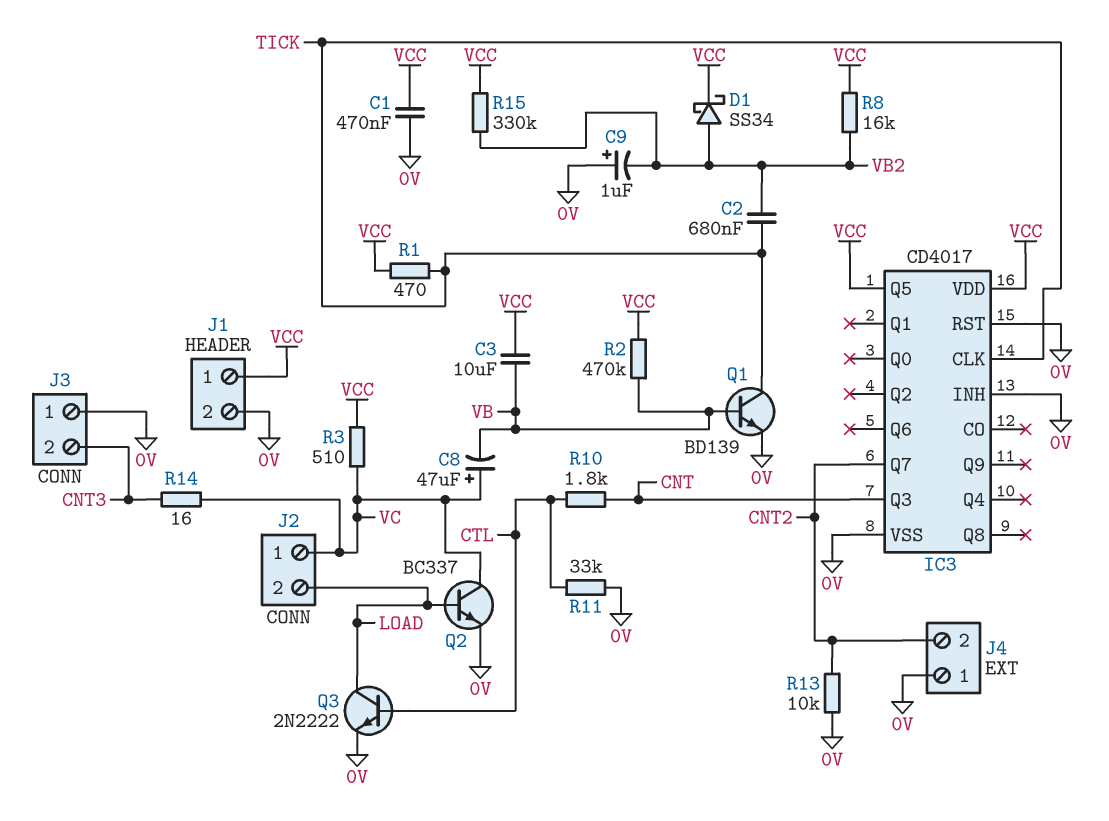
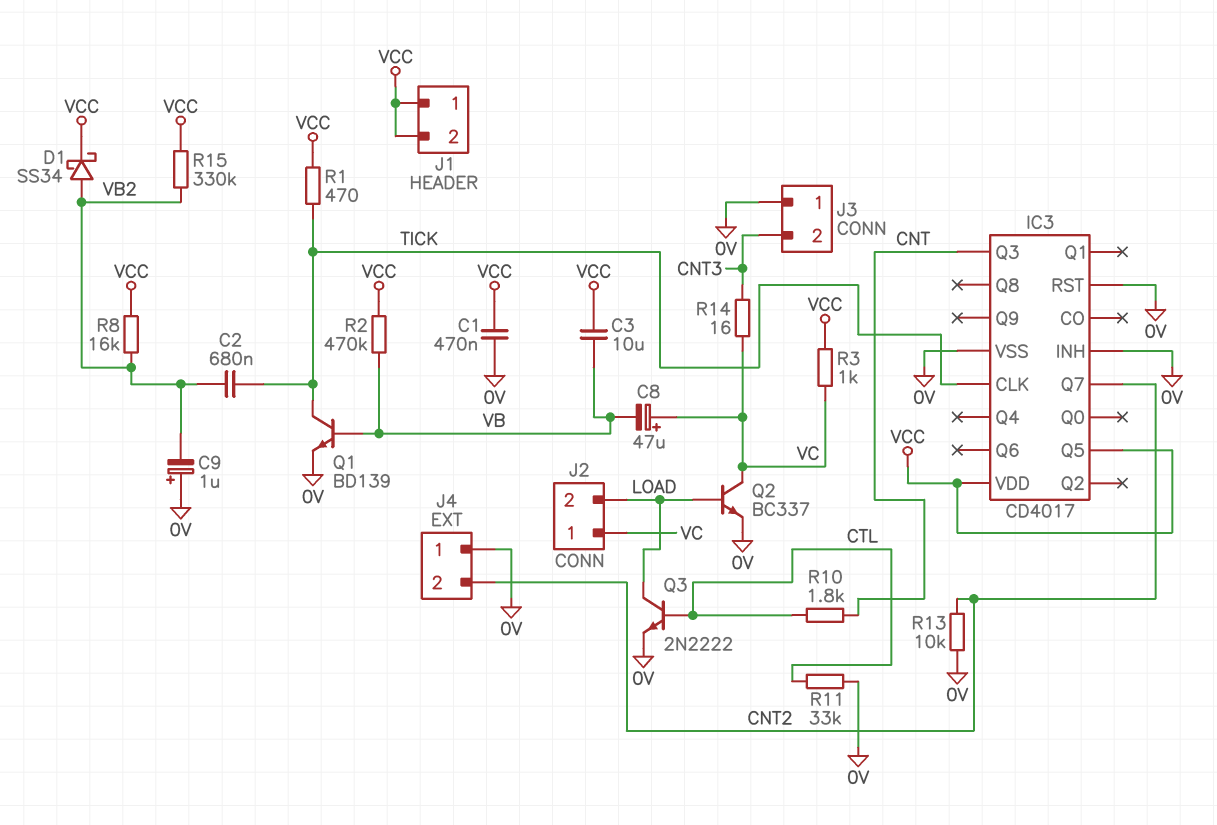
J1 pin 2: 0V -> VCC
R3: 510 (VC, VCC) -> 1k (VC, VCC)

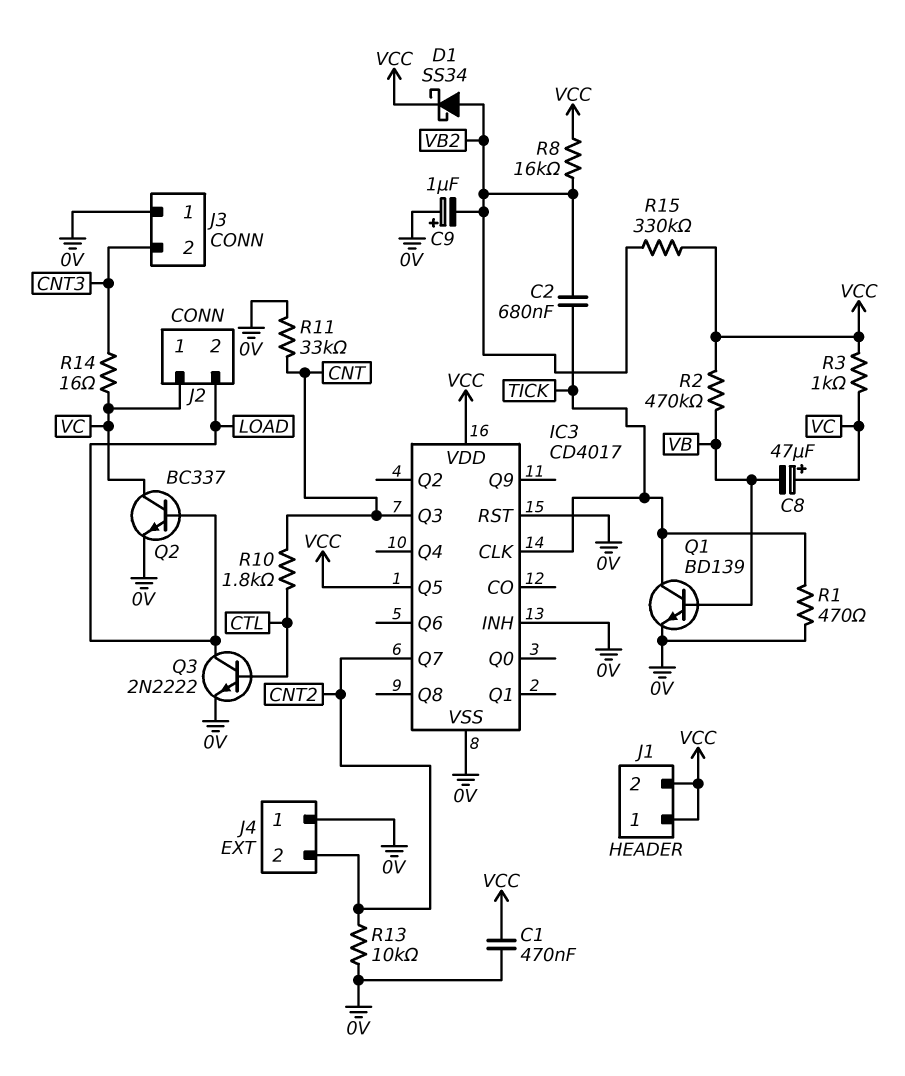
C3: 10uF (VB, VCC) -> none
R1: 470 (TICK, VCC) -> 470 (0V, TICK)
R11: 33k (0V, CTL) -> 33k (0V, CNT)

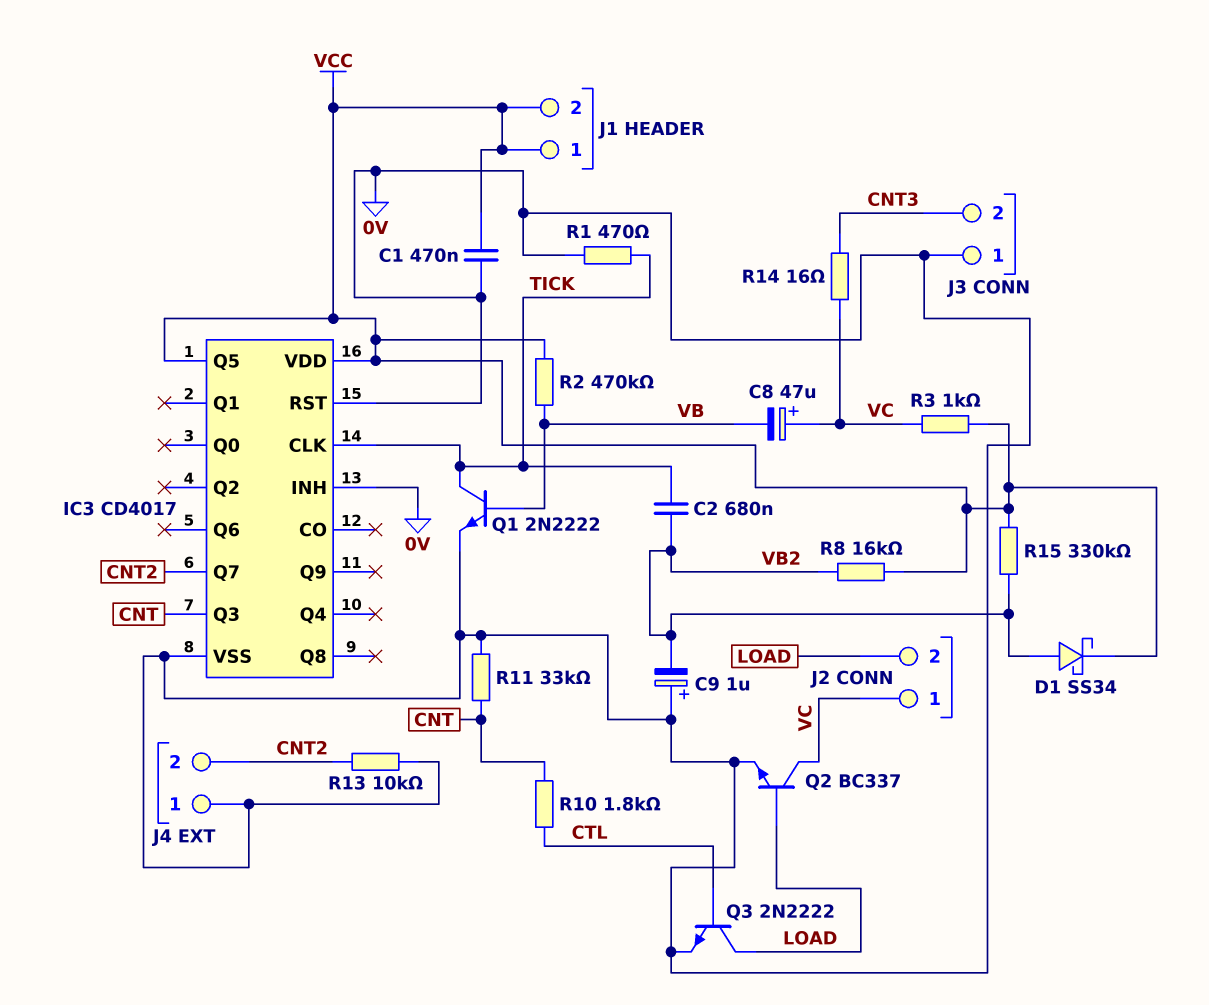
Q1: NPN BD139 (B VB, C TICK, E 0V) -> NPN 2N2222 (B VB, C TICK, E 0V)

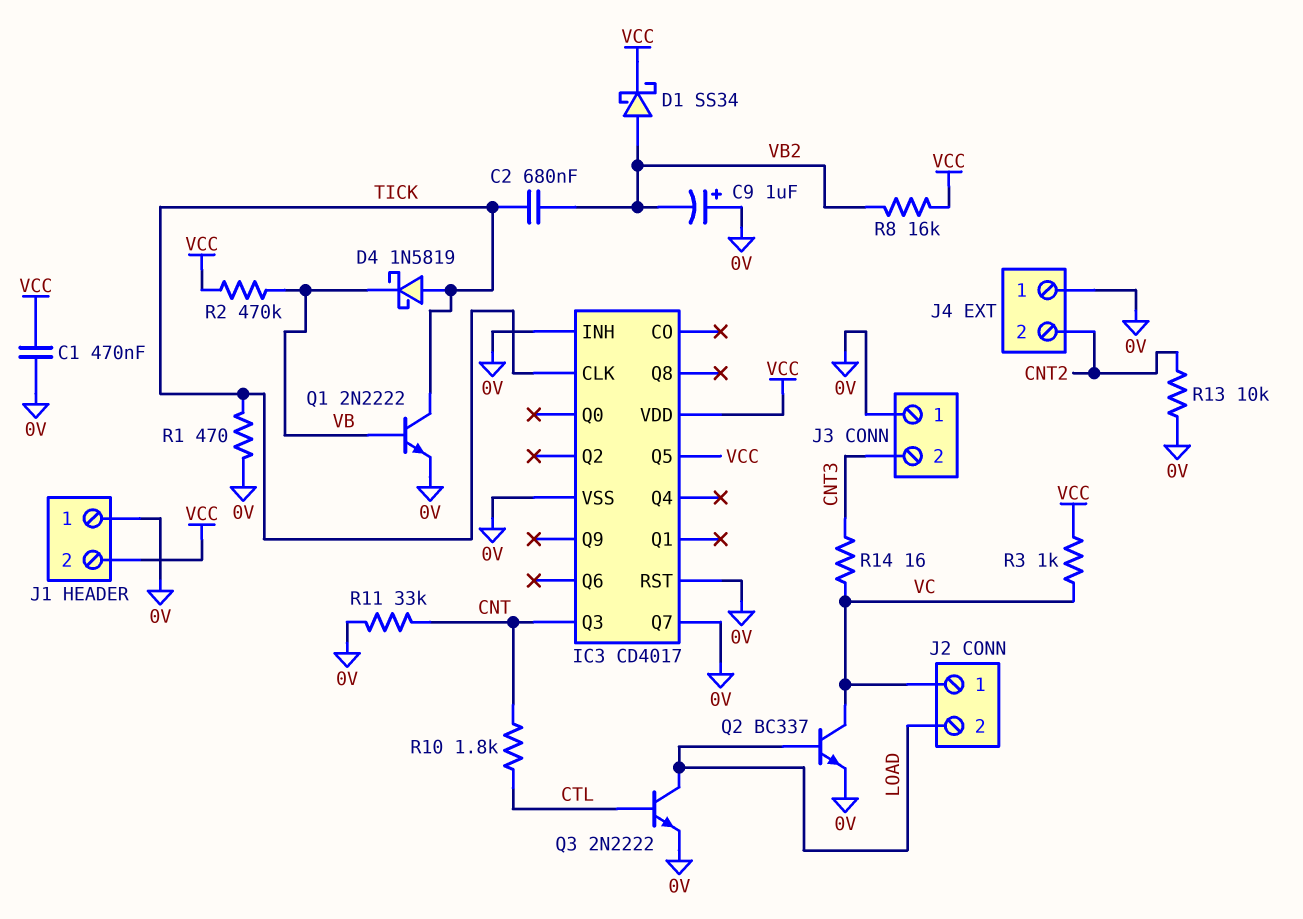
C8: 47uF (plus VC, minus VB) -> none
D4: none -> schottky 1N5819 (A TICK, K VB)
IC3 pin Q7: CNT2 -> 0V
J1 pin 1: VCC -> 0V
R15: 330k (VB2, VCC) -> none

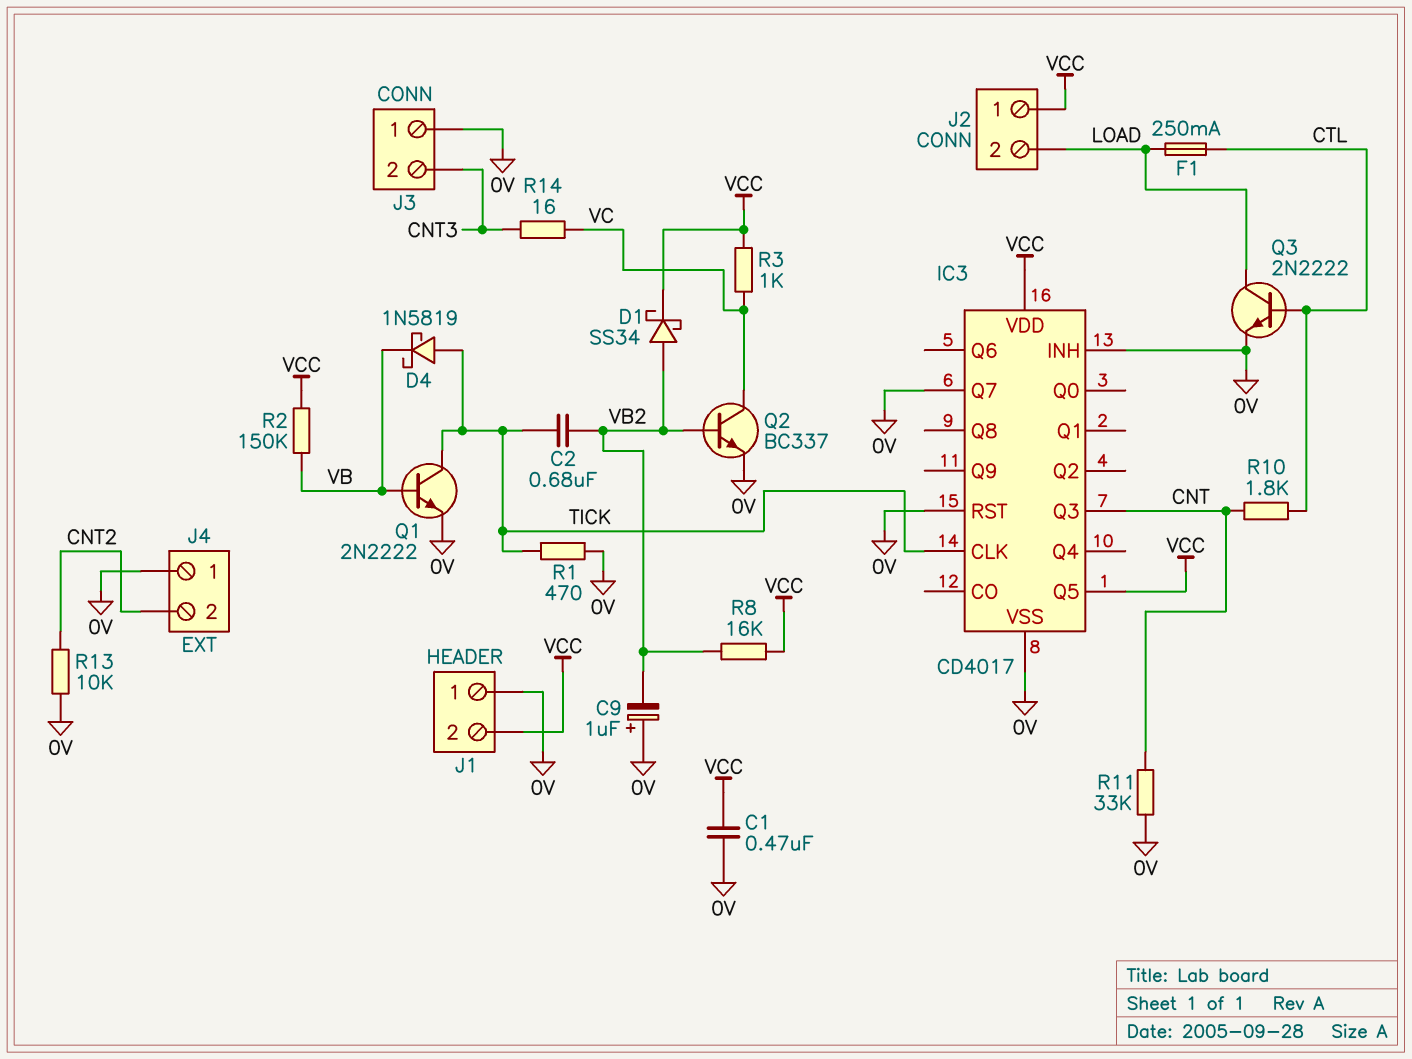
F1: none -> 250mA (CTL, LOAD)
J2 pin 1: VC -> VCC
Q2: NPN BC337 (B LOAD, C VC, E 0V) -> NPN BC337 (B VB2, C VC, E 0V)
R2: 470k (VB, VCC) -> 150k (VB, VCC)

